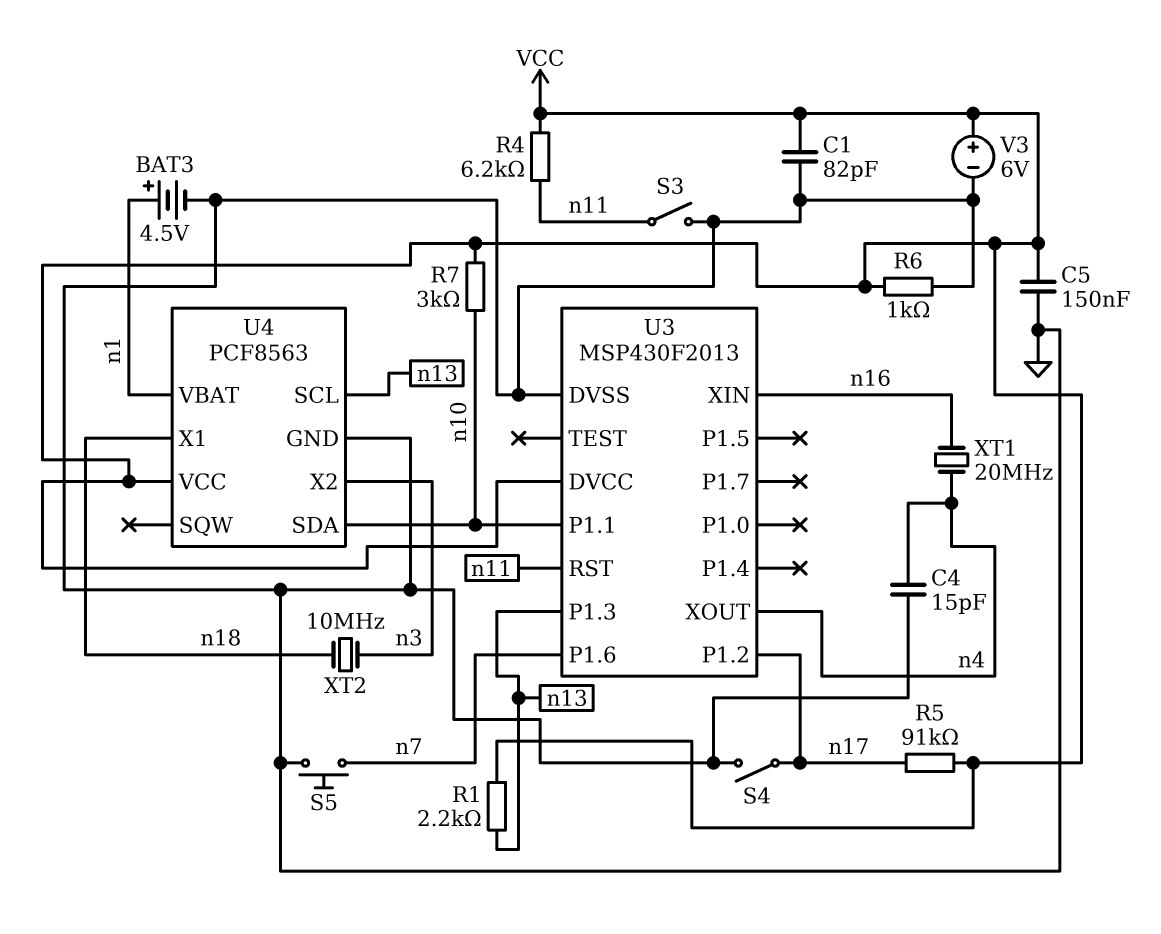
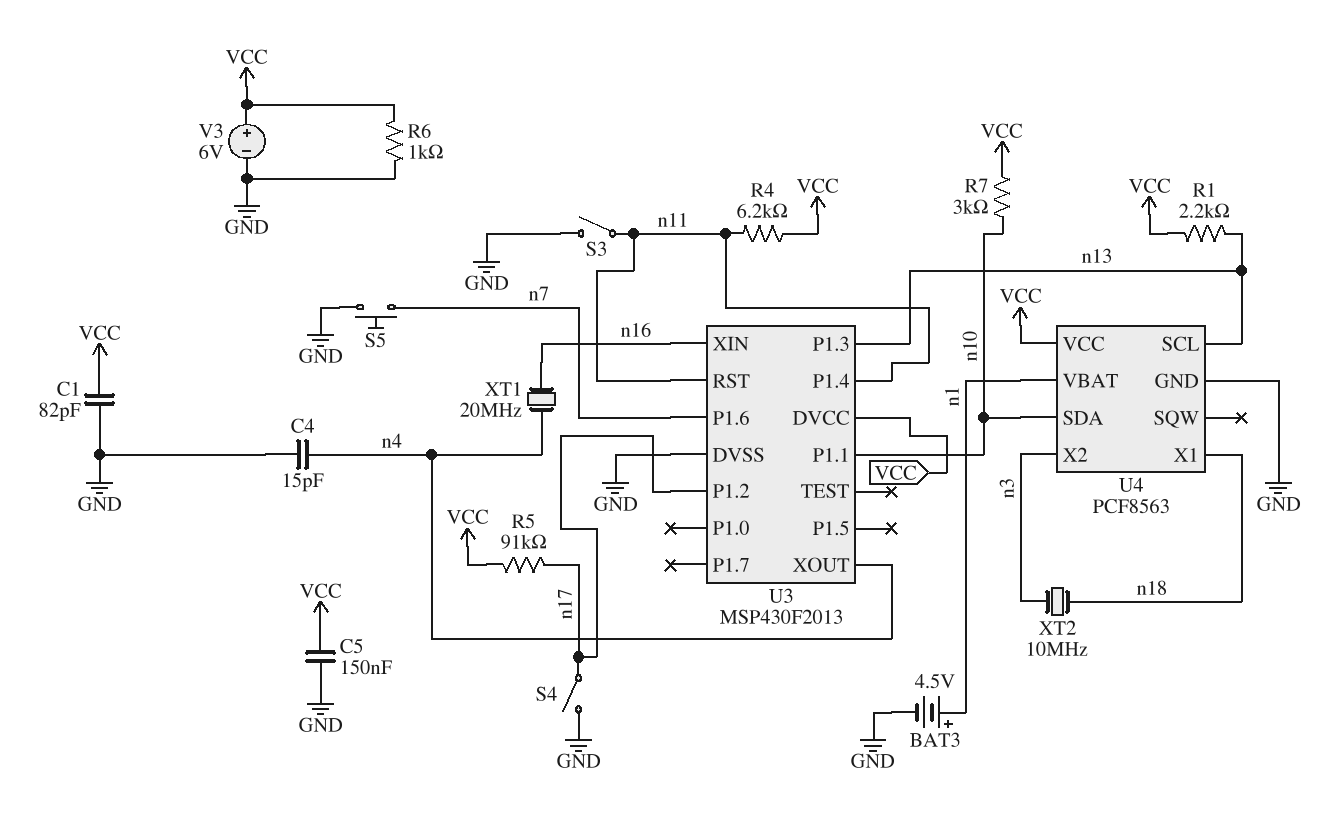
U3 pin P1.4: none -> n11

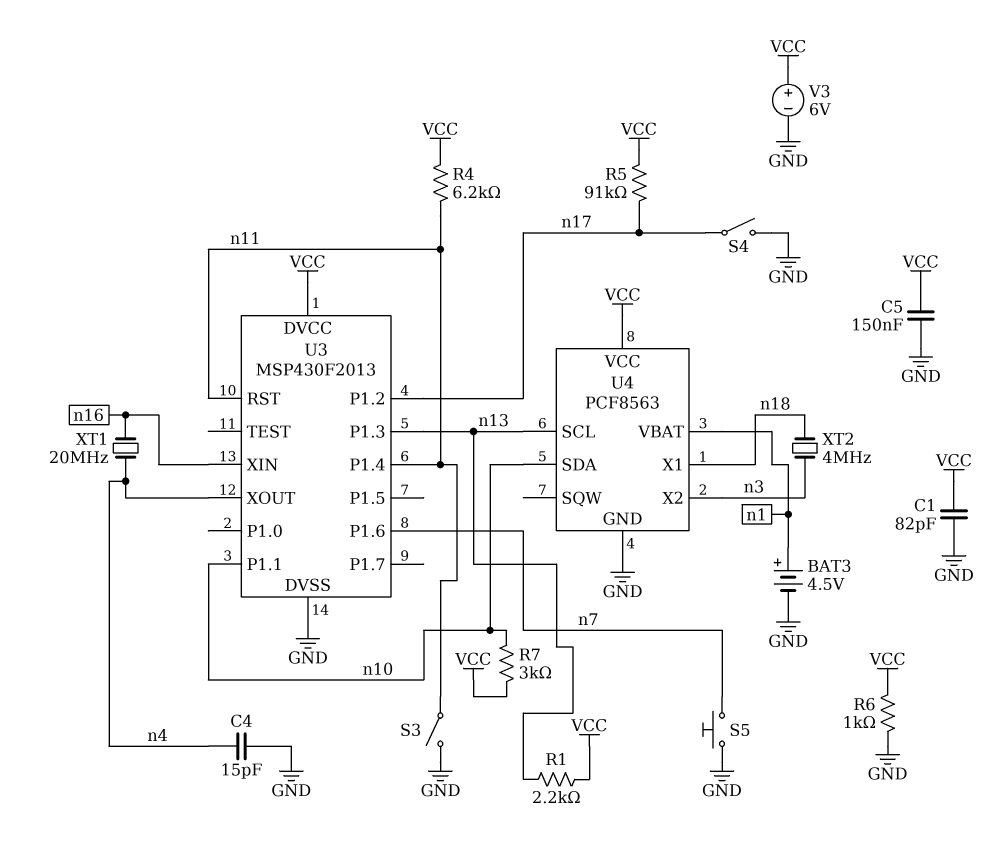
XT2: 10MHz (n3, n18) -> 4MHz (n3, n18)

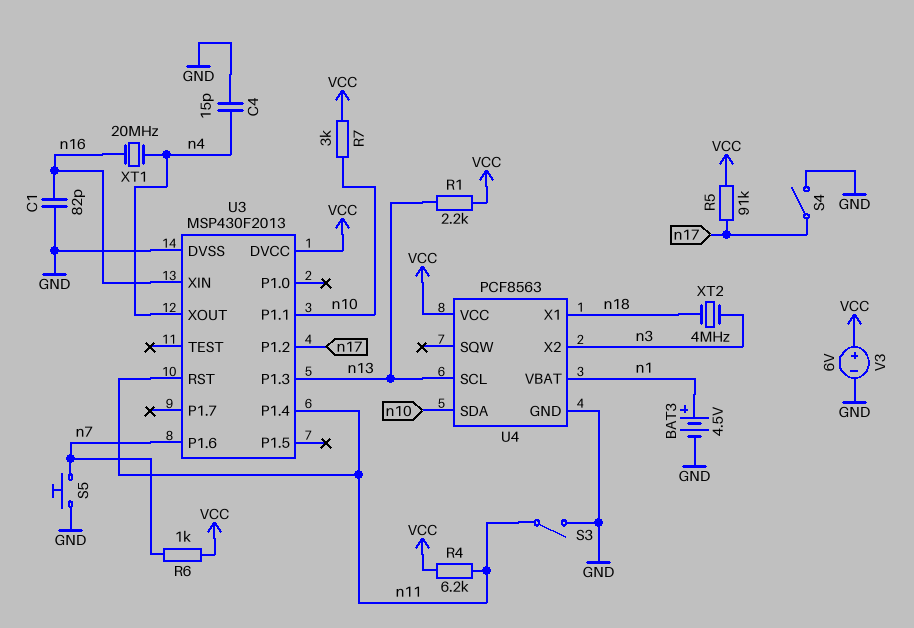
C1: 82pF (GND, VCC) -> 82pF (GND, n16)
C5: 150nF (GND, VCC) -> none
R6: 1k (GND, VCC) -> 1k (VCC, n7)

